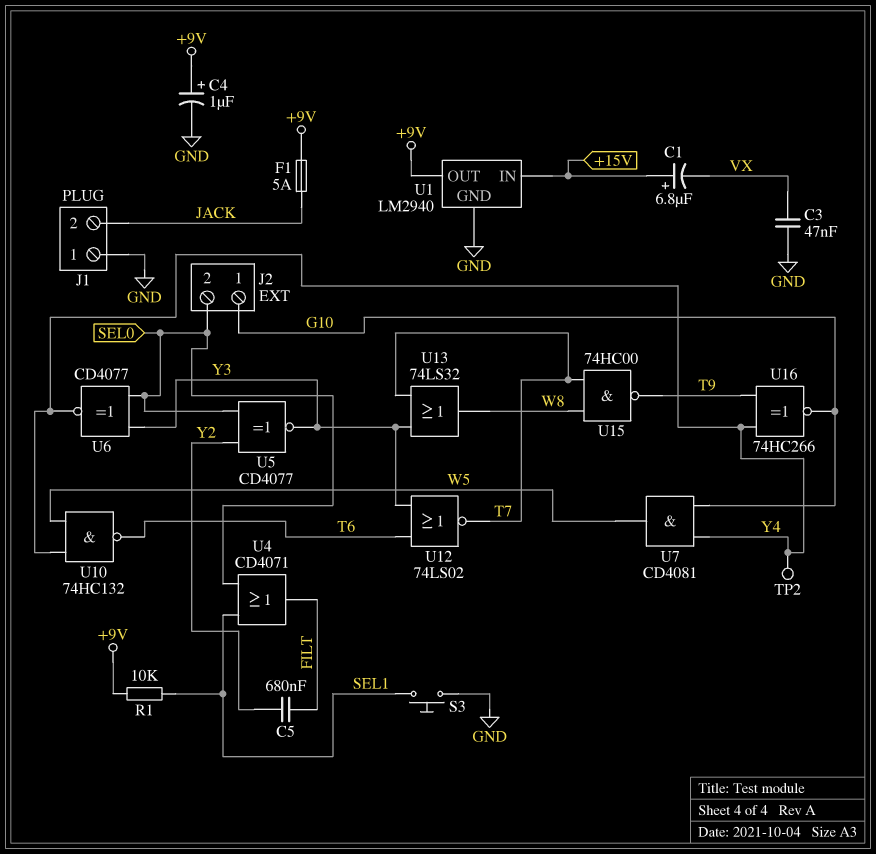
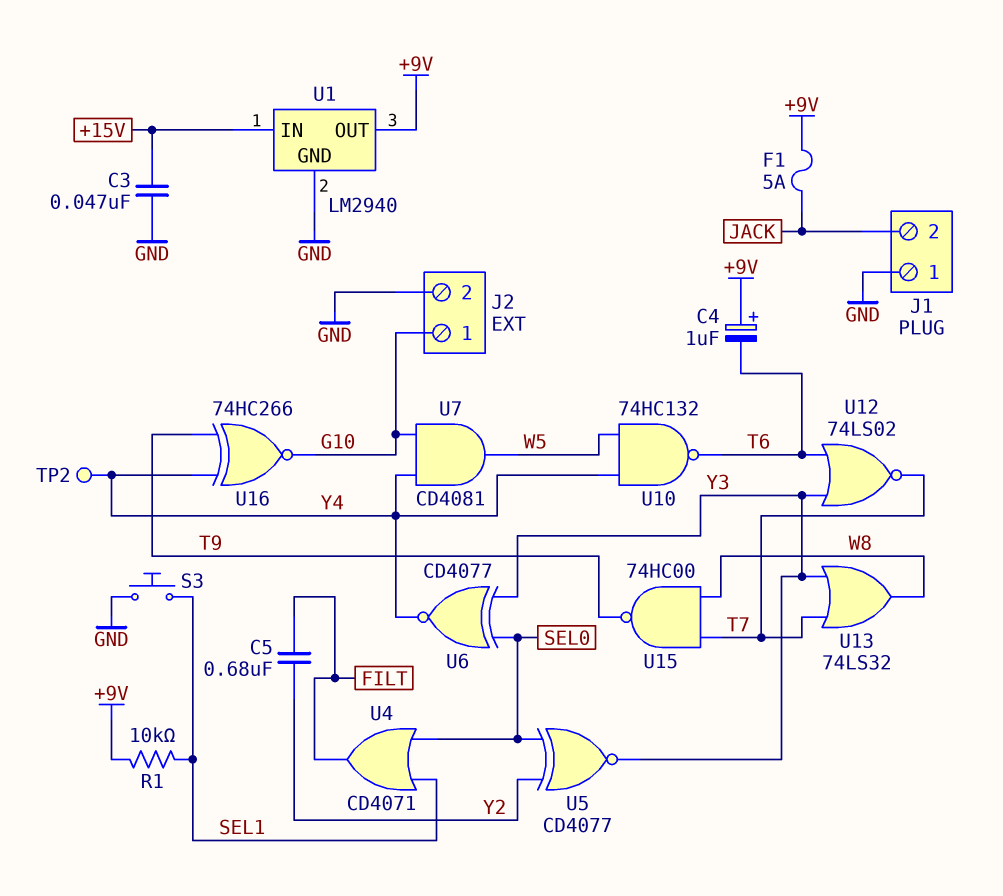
C1: 6.8uF (plus +15V, minus VX) -> none
C3: 47nF (GND, VX) -> 47nF (+15V, GND)
C4: 1uF (plus +9V, minus GND) -> 1uF (plus +9V, minus T6)
J2 pin 2: SEL0 -> GND

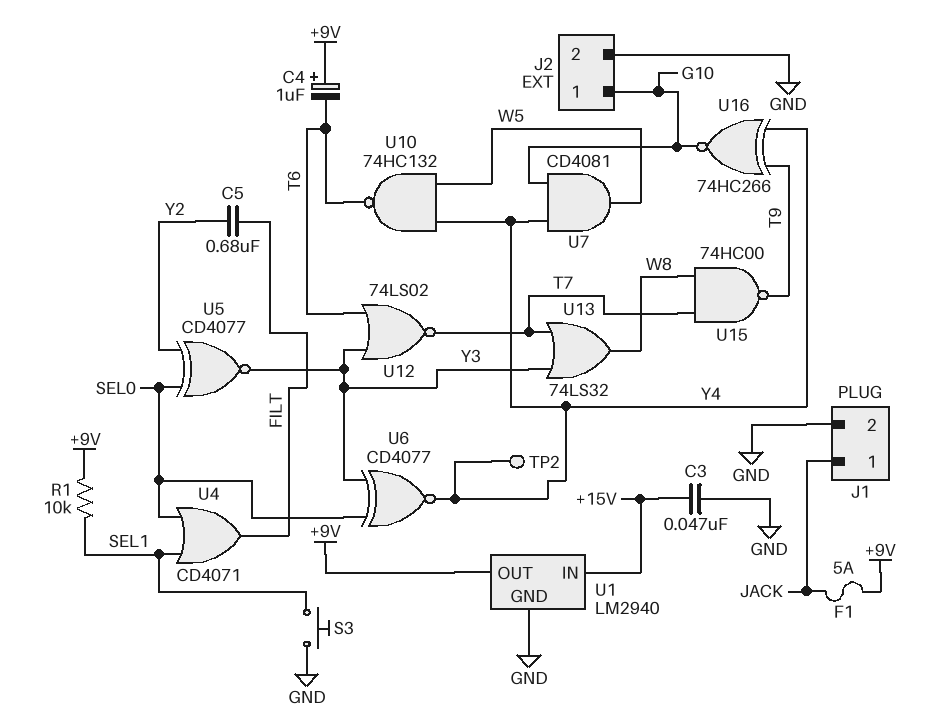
J1 pin 1: GND -> JACK
J1 pin 2: JACK -> GND

